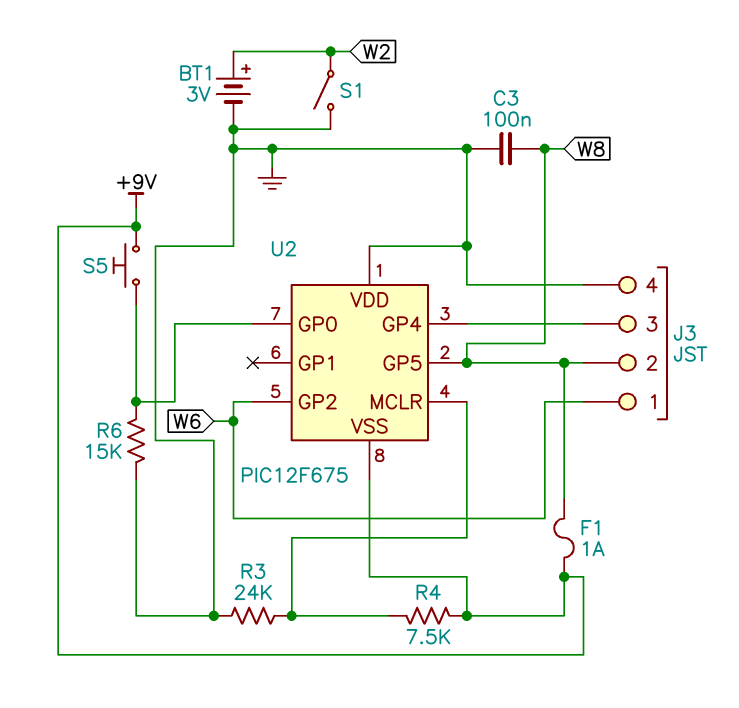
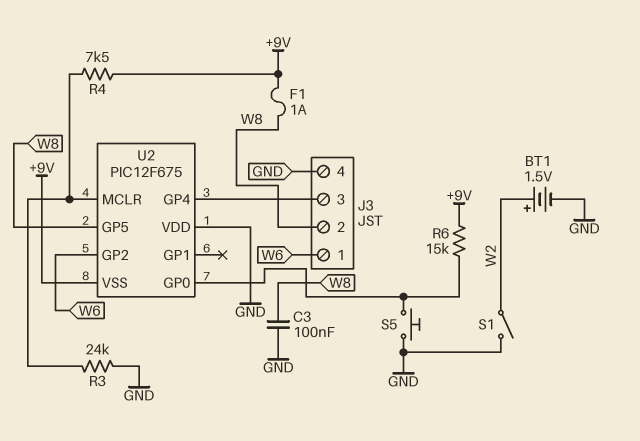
BT1: 3V (plus W2, minus GND) -> 1.5V (plus W2, minus GND)
R6: 15k (GND, U2/GP0) -> 15k (+9V, U2/GP0)
S5: button (+9V, U2/GP0) -> button (GND, U2/GP0)

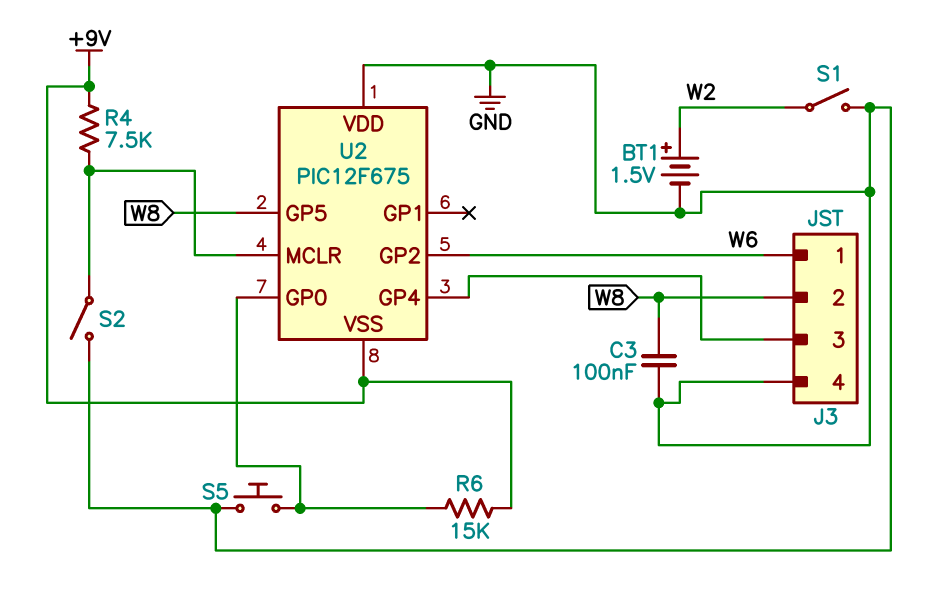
F1: 1A (+9V, W8) -> none
R3: 24k (GND, U2/MCLR) -> none
S2: none -> switch (GND, U2/MCLR)

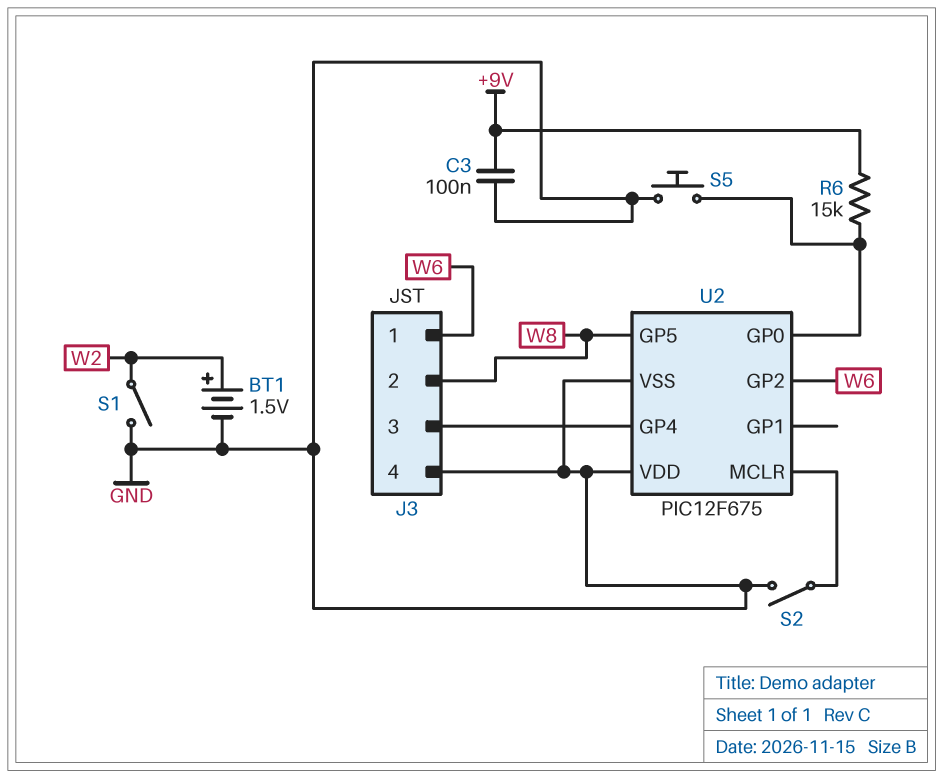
C3: 100nF (GND, W8) -> 100nF (+9V, GND)
R4: 7.5k (+9V, U2/MCLR) -> none
U2 pin VSS: +9V -> GND

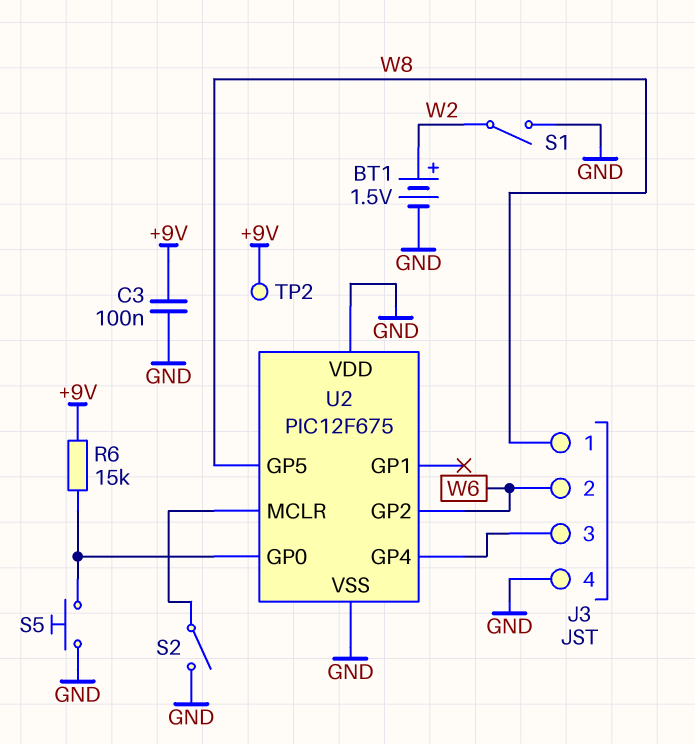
J3 pin 1: W6 -> W8
J3 pin 2: W8 -> W6
TP2: none -> test point (+9V)

